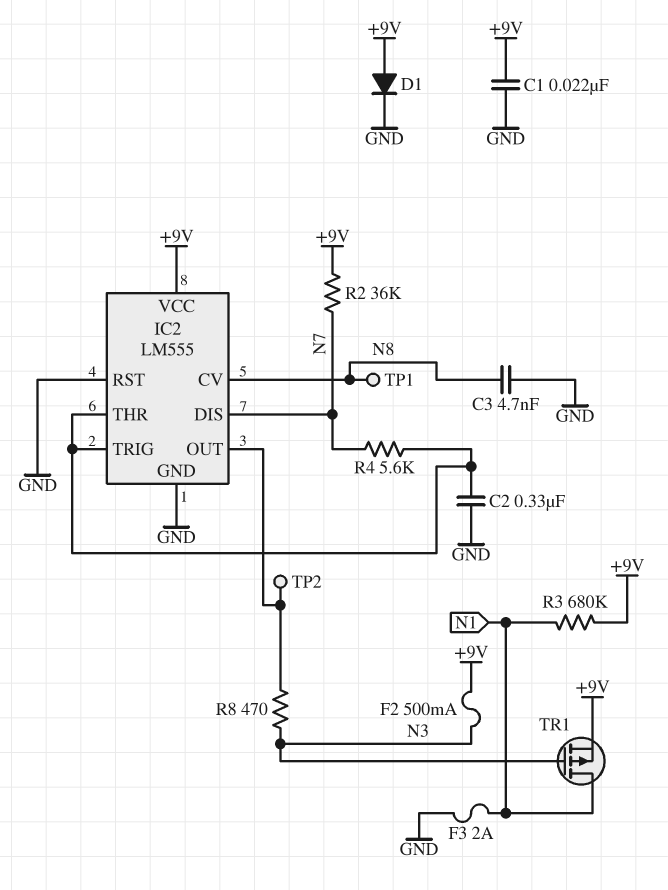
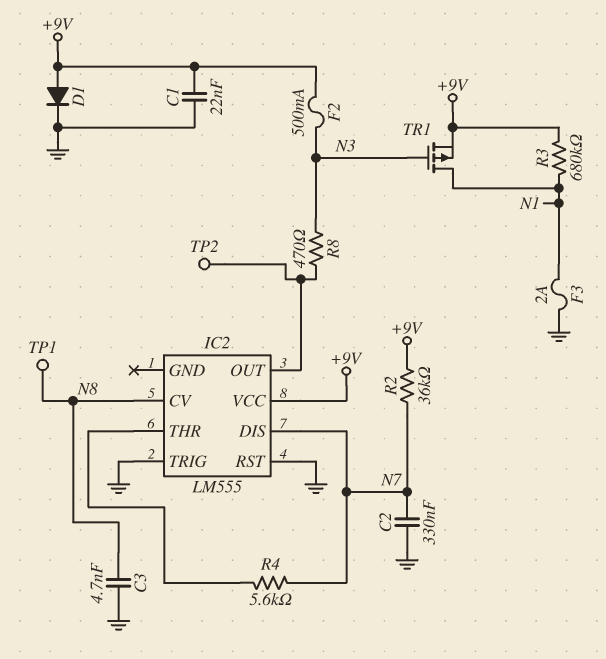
C2: 330nF (GND, IC2/THR) -> 330nF (GND, N7)
IC2 pin GND: GND -> none
IC2 pin TRIG: IC2/THR -> GND

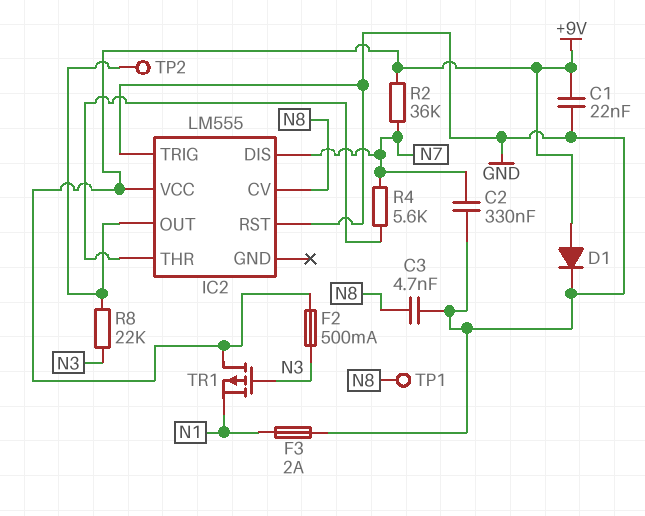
R3: 680k (+9V, N1) -> none
R8: 470 (IC2/OUT, N3) -> 22k (IC2/OUT, N3)
TR1: PMOS (G N3, D N1, S +9V) -> PMOS (G N3, D +9V, S N1)

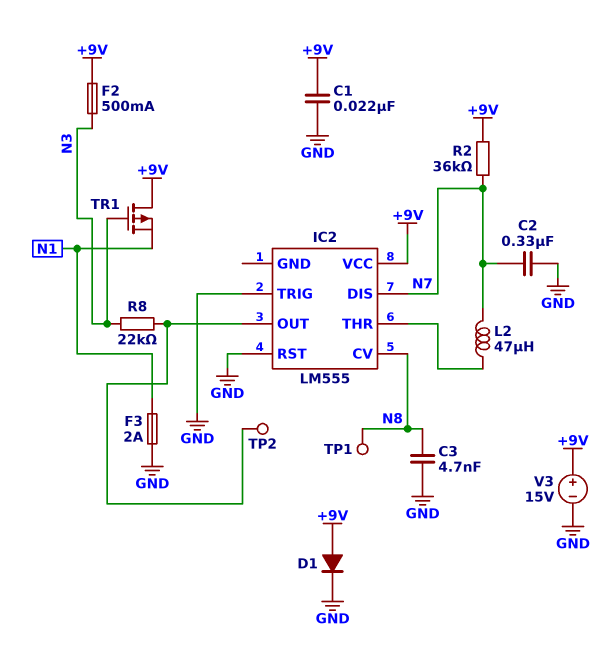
L2: none -> 47uH (IC2/THR, N7)
R4: 5.6k (IC2/THR, N7) -> none
V3: none -> 15V (plus +9V, minus GND)

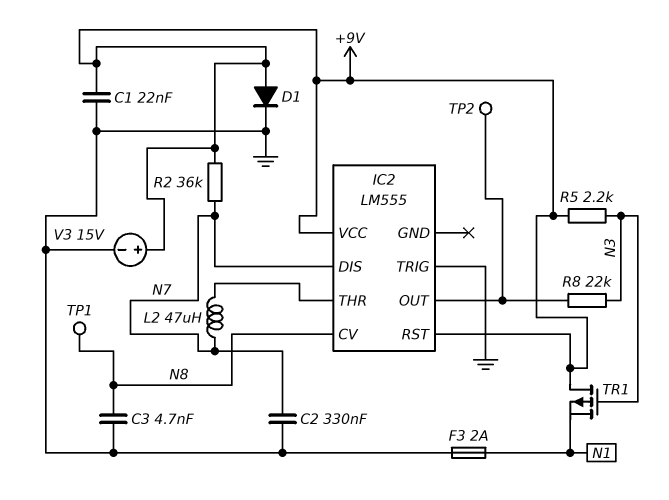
F2: 500mA (+9V, N3) -> none
IC2 pin RST: GND -> +9V
R5: none -> 2.2k (+9V, N3)

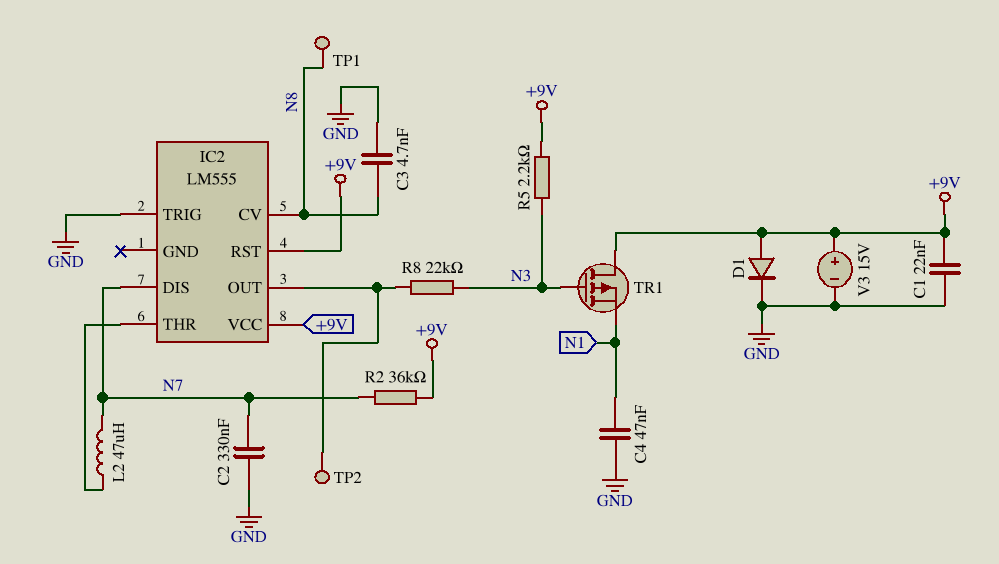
C4: none -> 47nF (GND, N1)
F3: 2A (GND, N1) -> none

